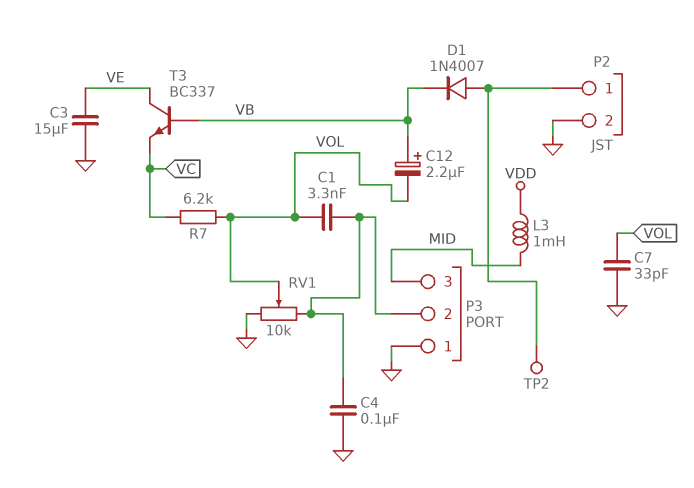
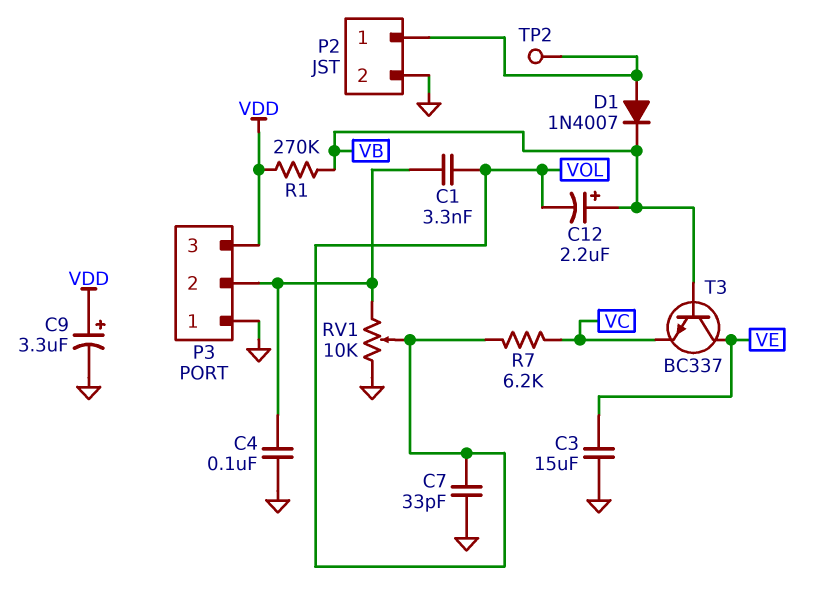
C9: none -> 3.3uF (plus VDD, minus GND)
L3: 1mH (MID, VDD) -> none
P3 pin 3: MID -> VDD
R1: none -> 270k (VB, VDD)

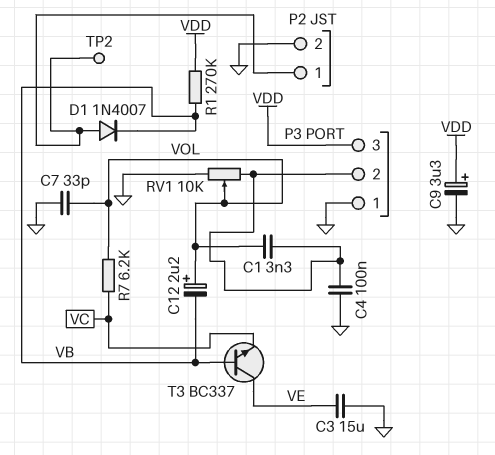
C12: 2.2uF (plus VB, minus VOL) -> 2.2uF (plus VOL, minus VB)

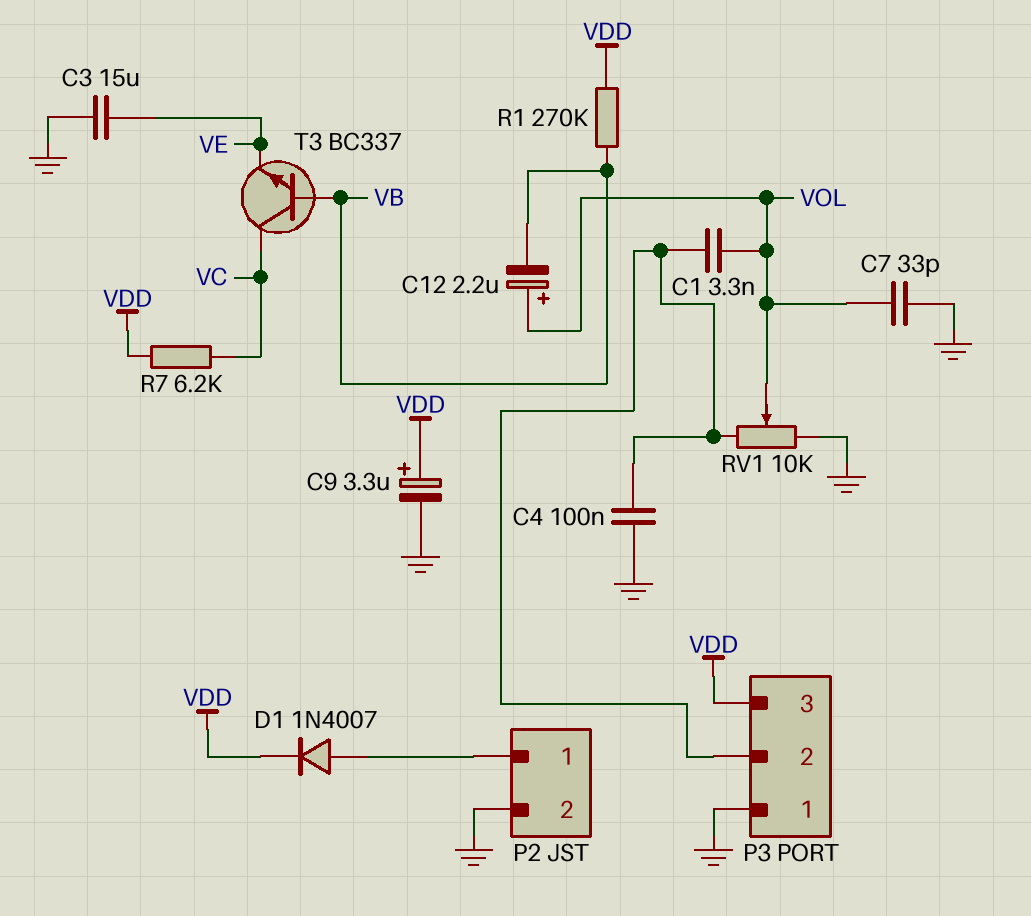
D1: diode 1N4007 (A P2/1, K VB) -> diode 1N4007 (A P2/1, K VDD)
R7: 6.2k (VC, VOL) -> 6.2k (VC, VDD)
T3: NPN BC337 (B VB, C VE, E VC) -> NPN BC337 (B VB, C VC, E VE)
TP2: test point (P2/1) -> none

